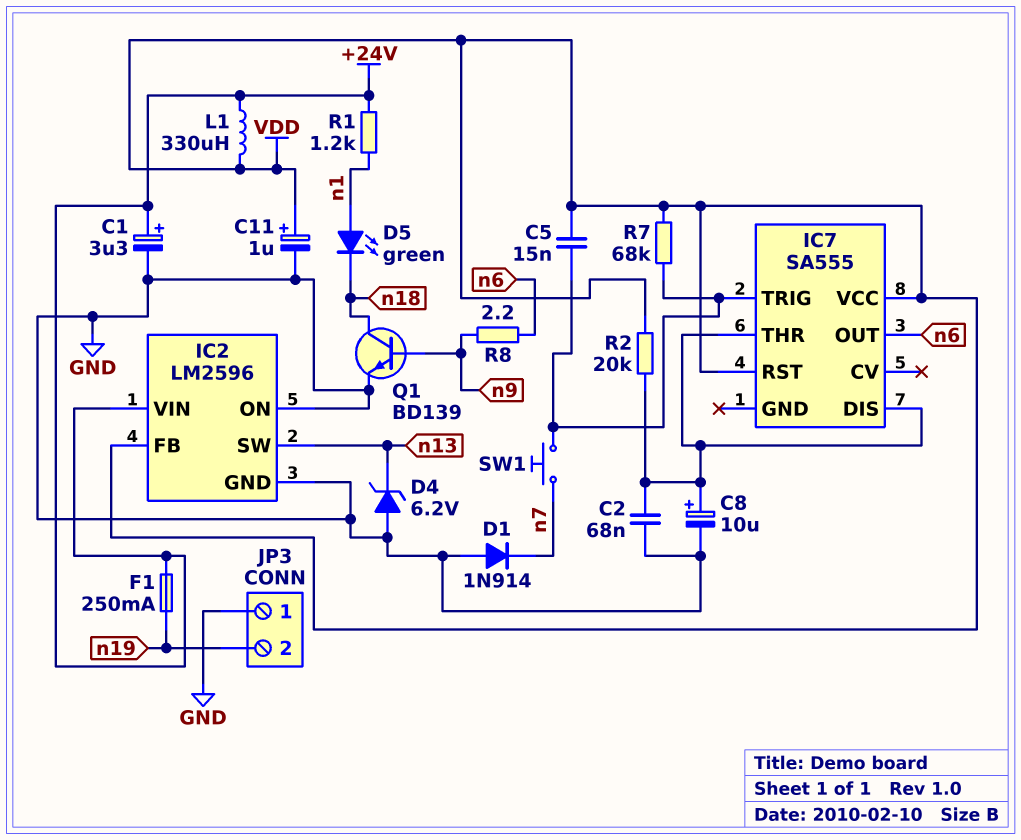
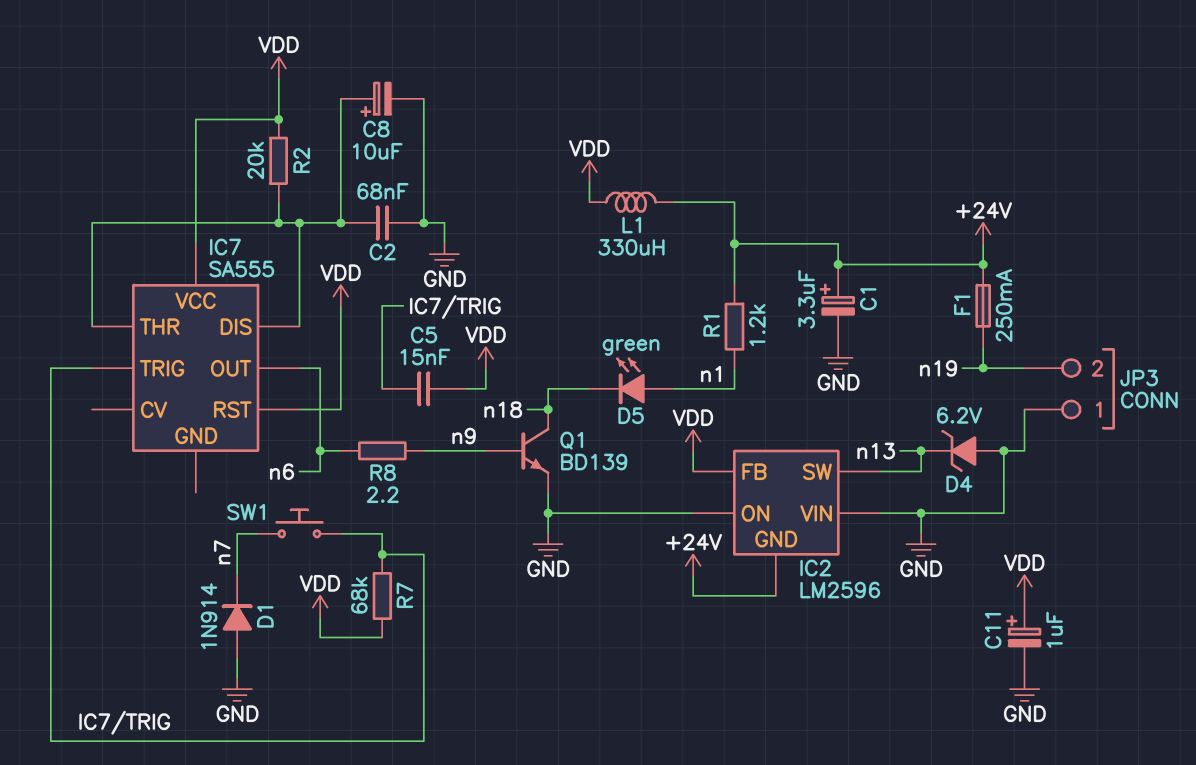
IC2 pin GND: GND -> +24V
IC2 pin VIN: +24V -> GND

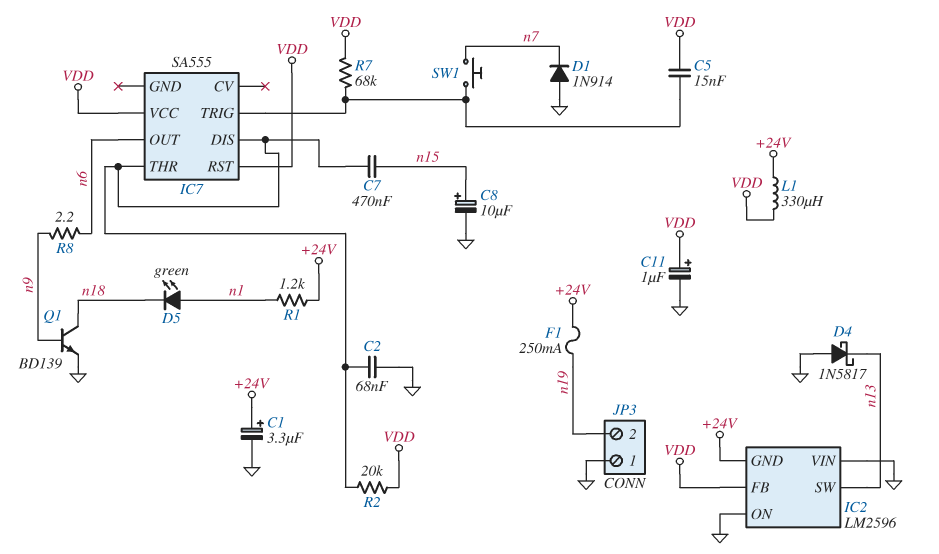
C7: none -> 470nF (IC7/DIS, n15)
C8: 10uF (plus IC7/DIS, minus GND) -> 10uF (plus n15, minus GND)
D4: zener 6.2V (A GND, K n13) -> schottky 1N5817 (A GND, K n13)

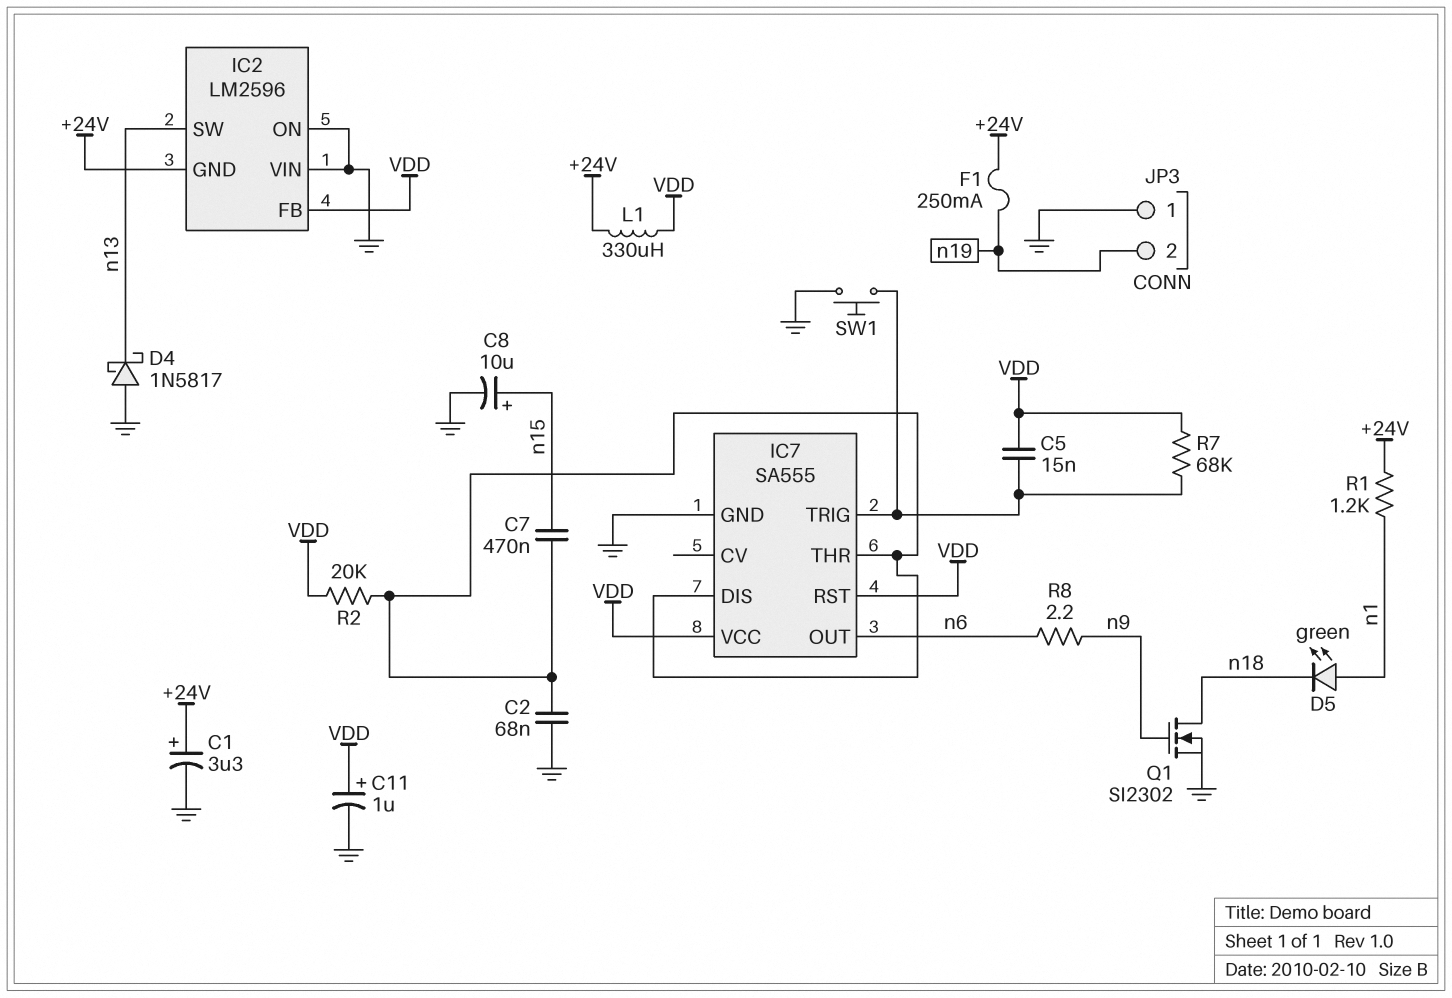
D1: diode 1N914 (A GND, K n7) -> none
IC7 pin GND: none -> GND
Q1: NPN BD139 (B n9, C n18, E GND) -> NMOS SI2302 (G n9, D n18, S GND)
SW1: button (IC7/TRIG, n7) -> button (GND, IC7/TRIG)

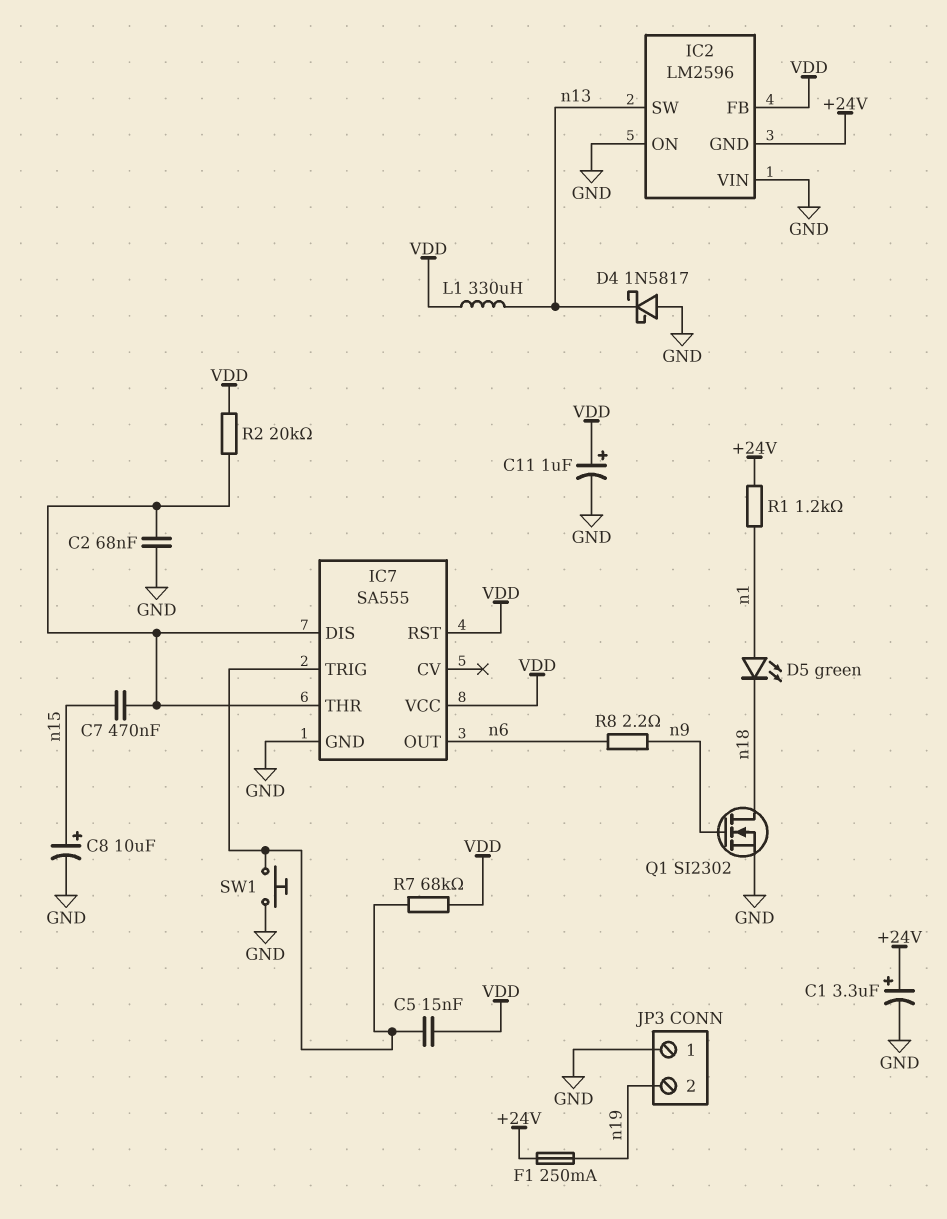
L1: 330uH (+24V, VDD) -> 330uH (VDD, n13)

